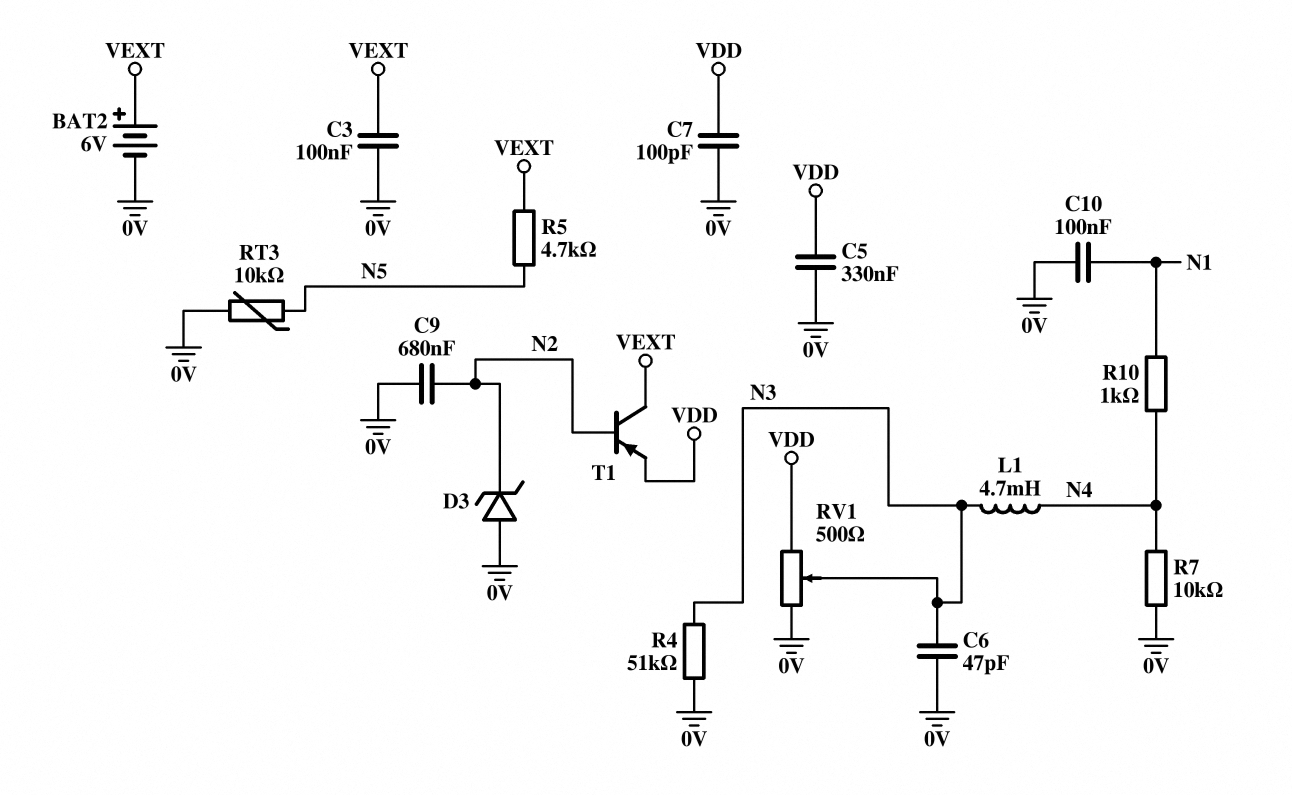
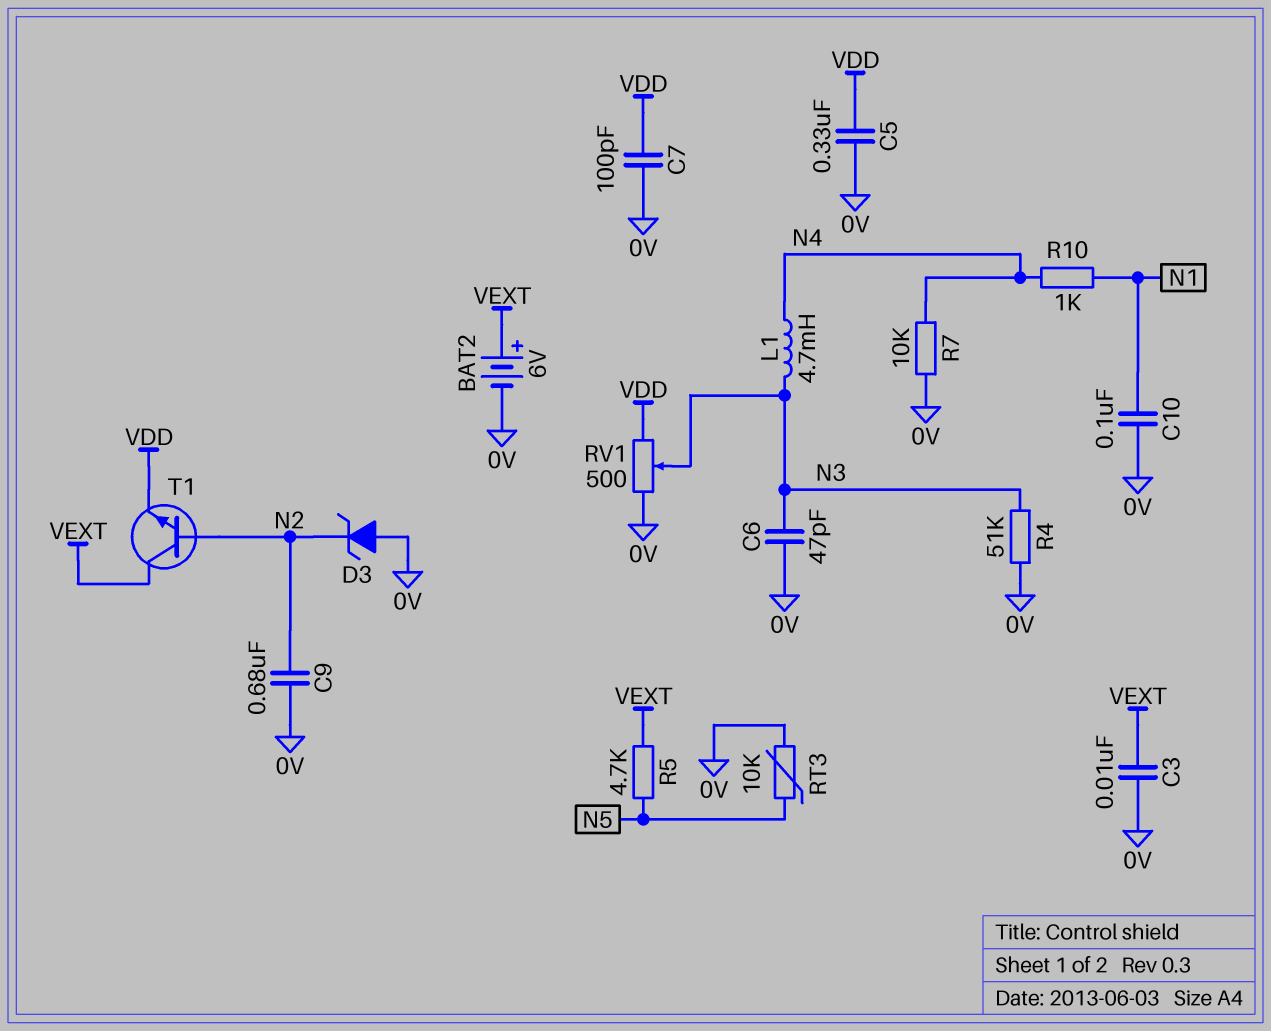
C3: 100nF (0V, VEXT) -> 10nF (0V, VEXT)
T1: PNP (B N2, C VEXT, E VDD) -> NPN (B N2, C VEXT, E VDD)

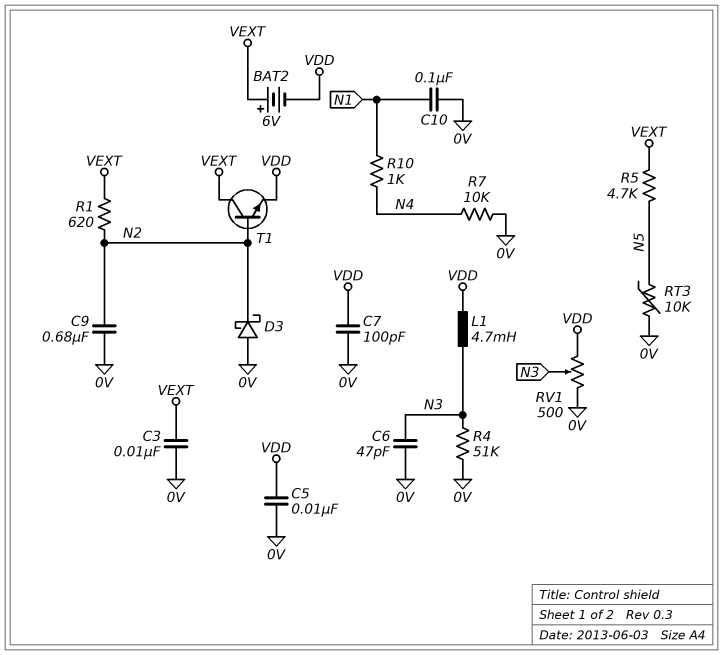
BAT2: 6V (plus VEXT, minus 0V) -> 6V (plus VEXT, minus VDD)
C5: 330nF (0V, VDD) -> 10nF (0V, VDD)
D3: zener (A 0V, K N2) -> schottky (A 0V, K N2)
L1: 4.7mH (N3, N4) -> 4.7mH (N3, VDD)
R1: none -> 620 (N2, VEXT)

